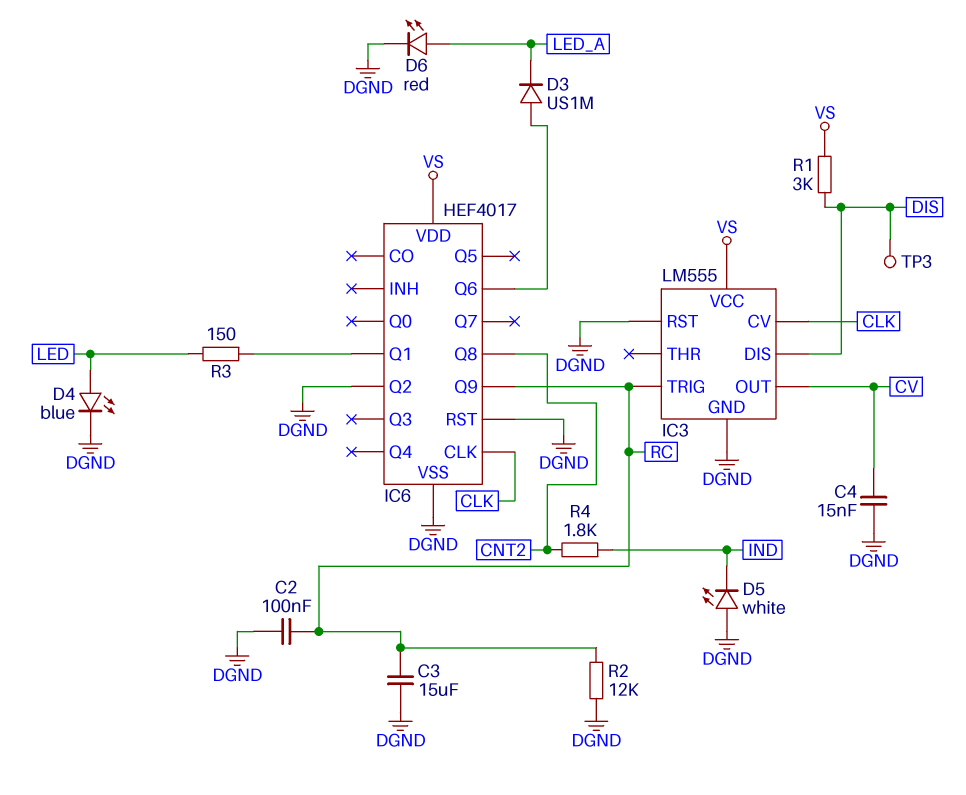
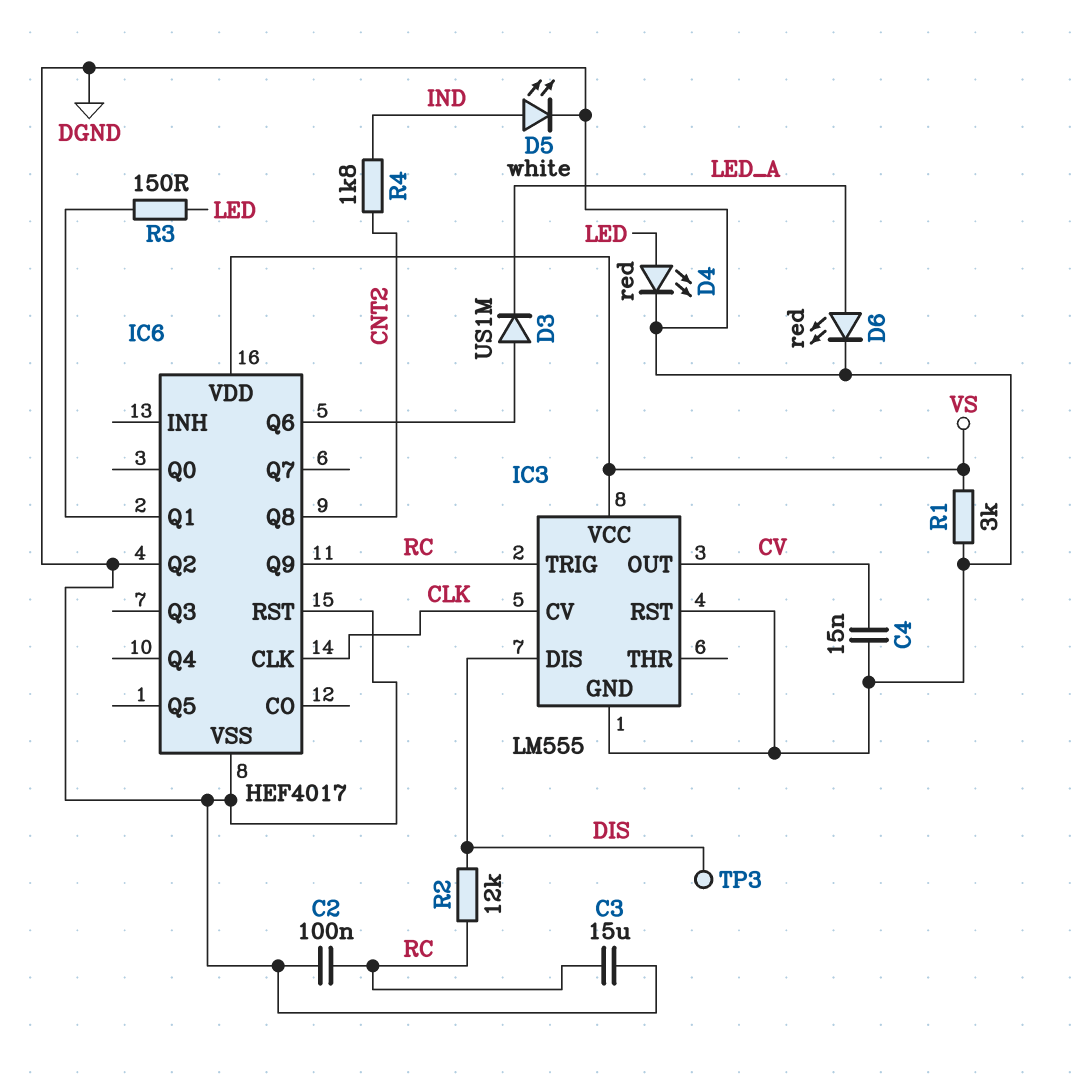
D4: LED blue (A LED, K DGND) -> LED red (A LED, K DGND)
D5: LED white (A DGND, K IND) -> LED white (A IND, K DGND)
R1: 3k (DIS, VS) -> 3k (DGND, VS)
R2: 12k (DGND, RC) -> 12k (DIS, RC)

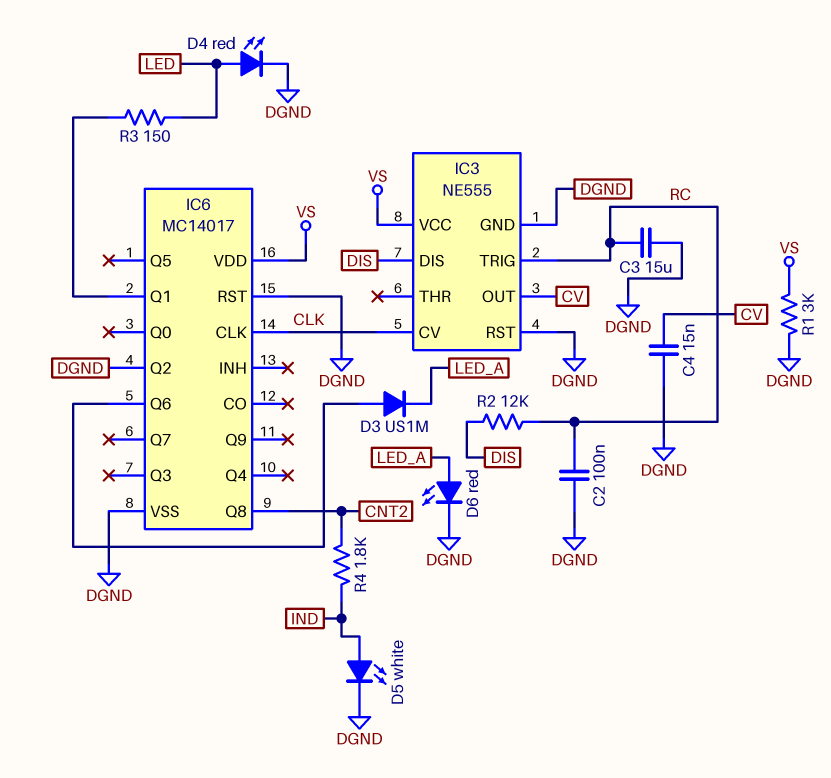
IC3: LM555 -> NE555
IC6: HEF4017 -> MC14017
IC6 pin Q9: RC -> none
TP3: test point (DIS) -> none

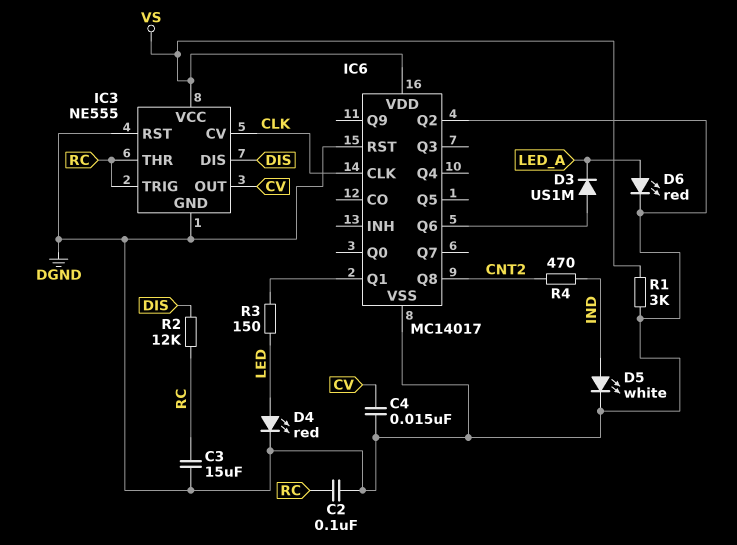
IC3 pin THR: none -> RC
R4: 1.8k (CNT2, IND) -> 470 (CNT2, IND)

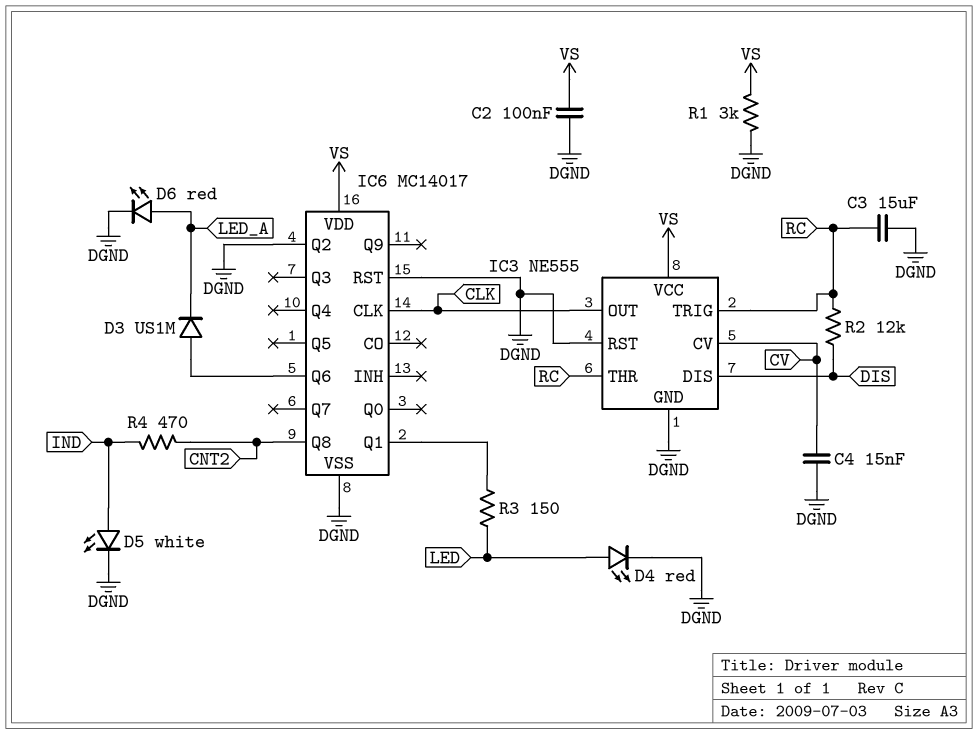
C2: 100nF (DGND, RC) -> 100nF (DGND, VS)
IC3 pin CV: CLK -> CV
IC3 pin OUT: CV -> CLK

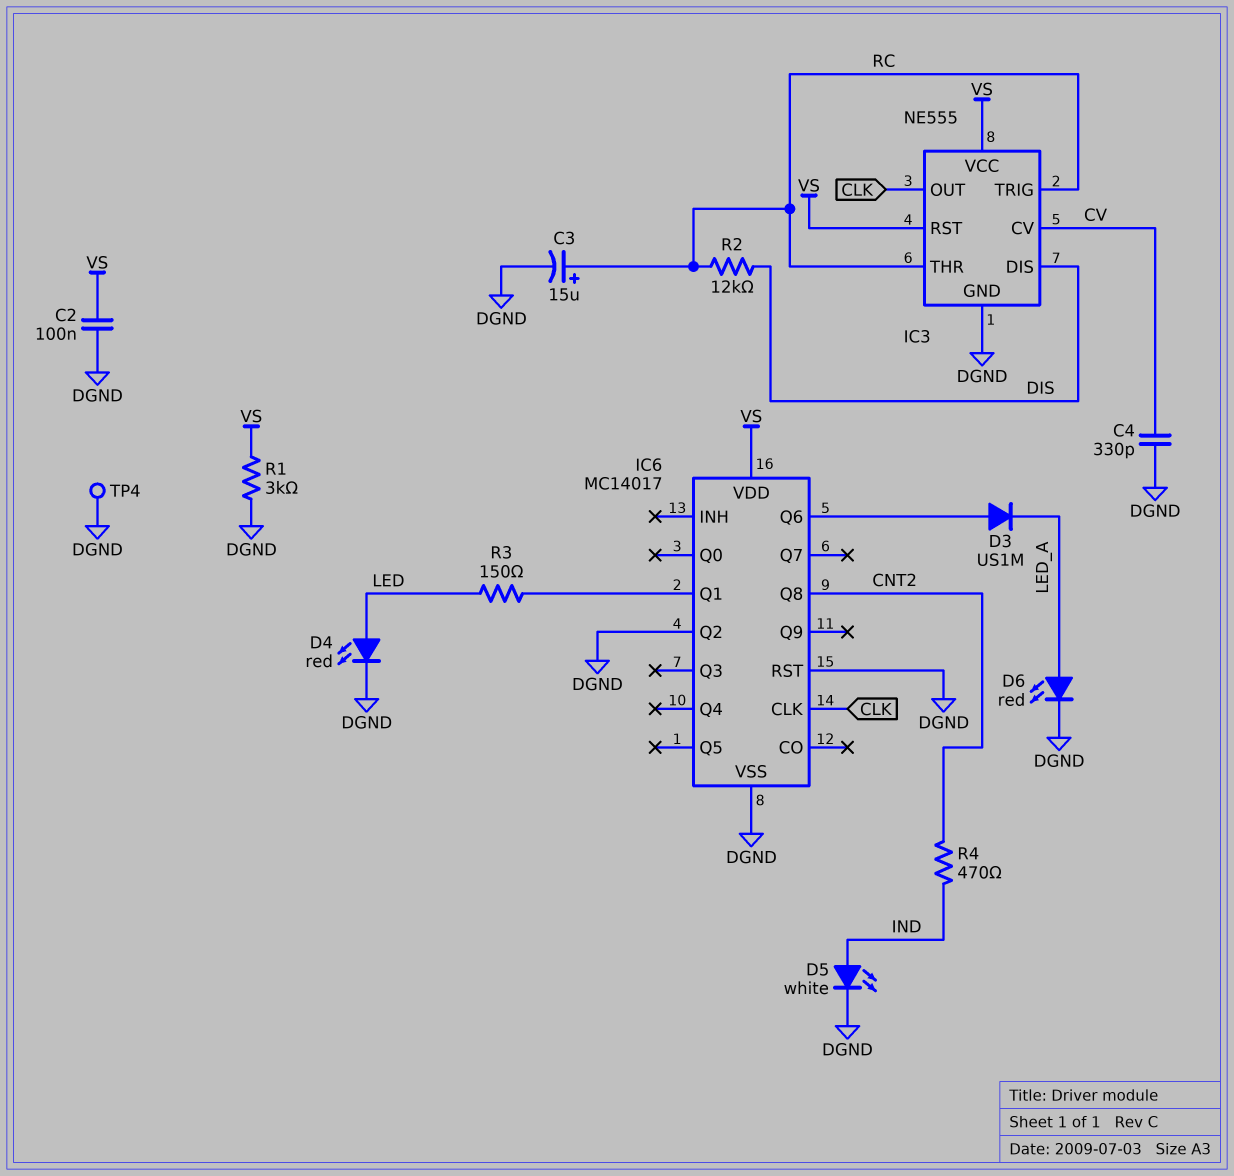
C3: 15uF (DGND, RC) -> 15uF (plus RC, minus DGND)
C4: 15nF (CV, DGND) -> 330pF (CV, DGND)
IC3 pin RST: DGND -> VS
TP4: none -> test point (DGND)

